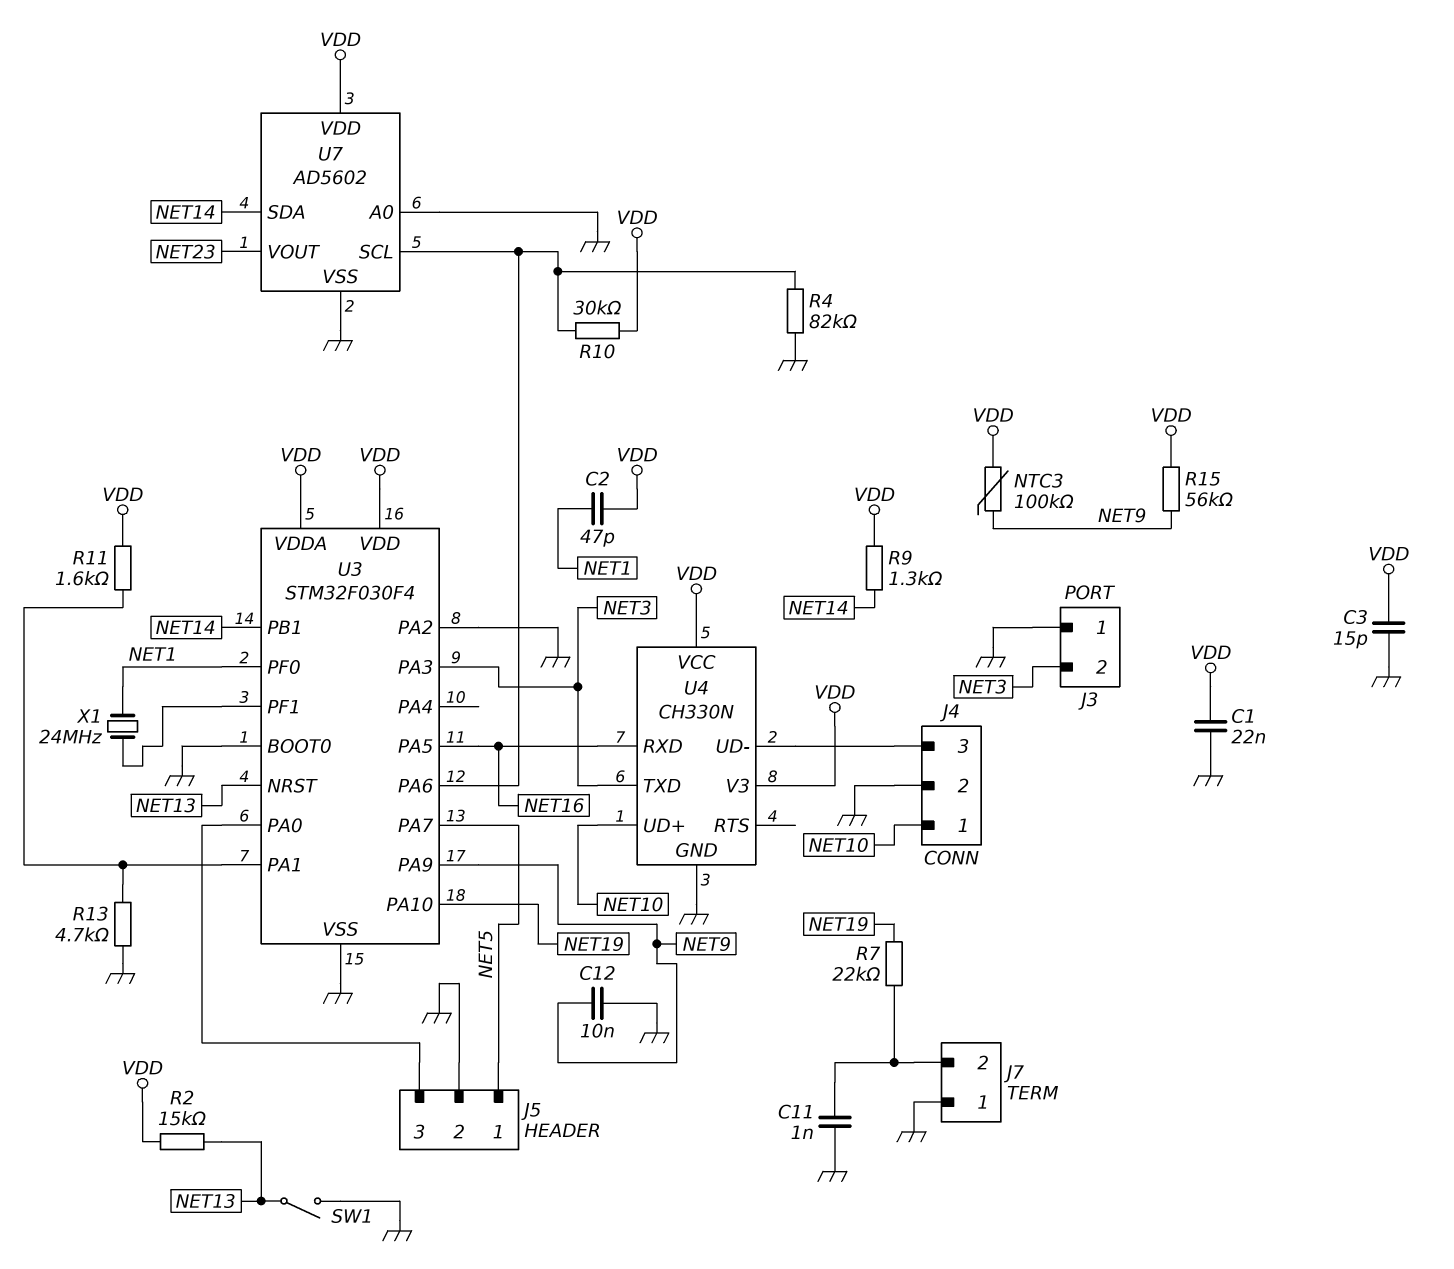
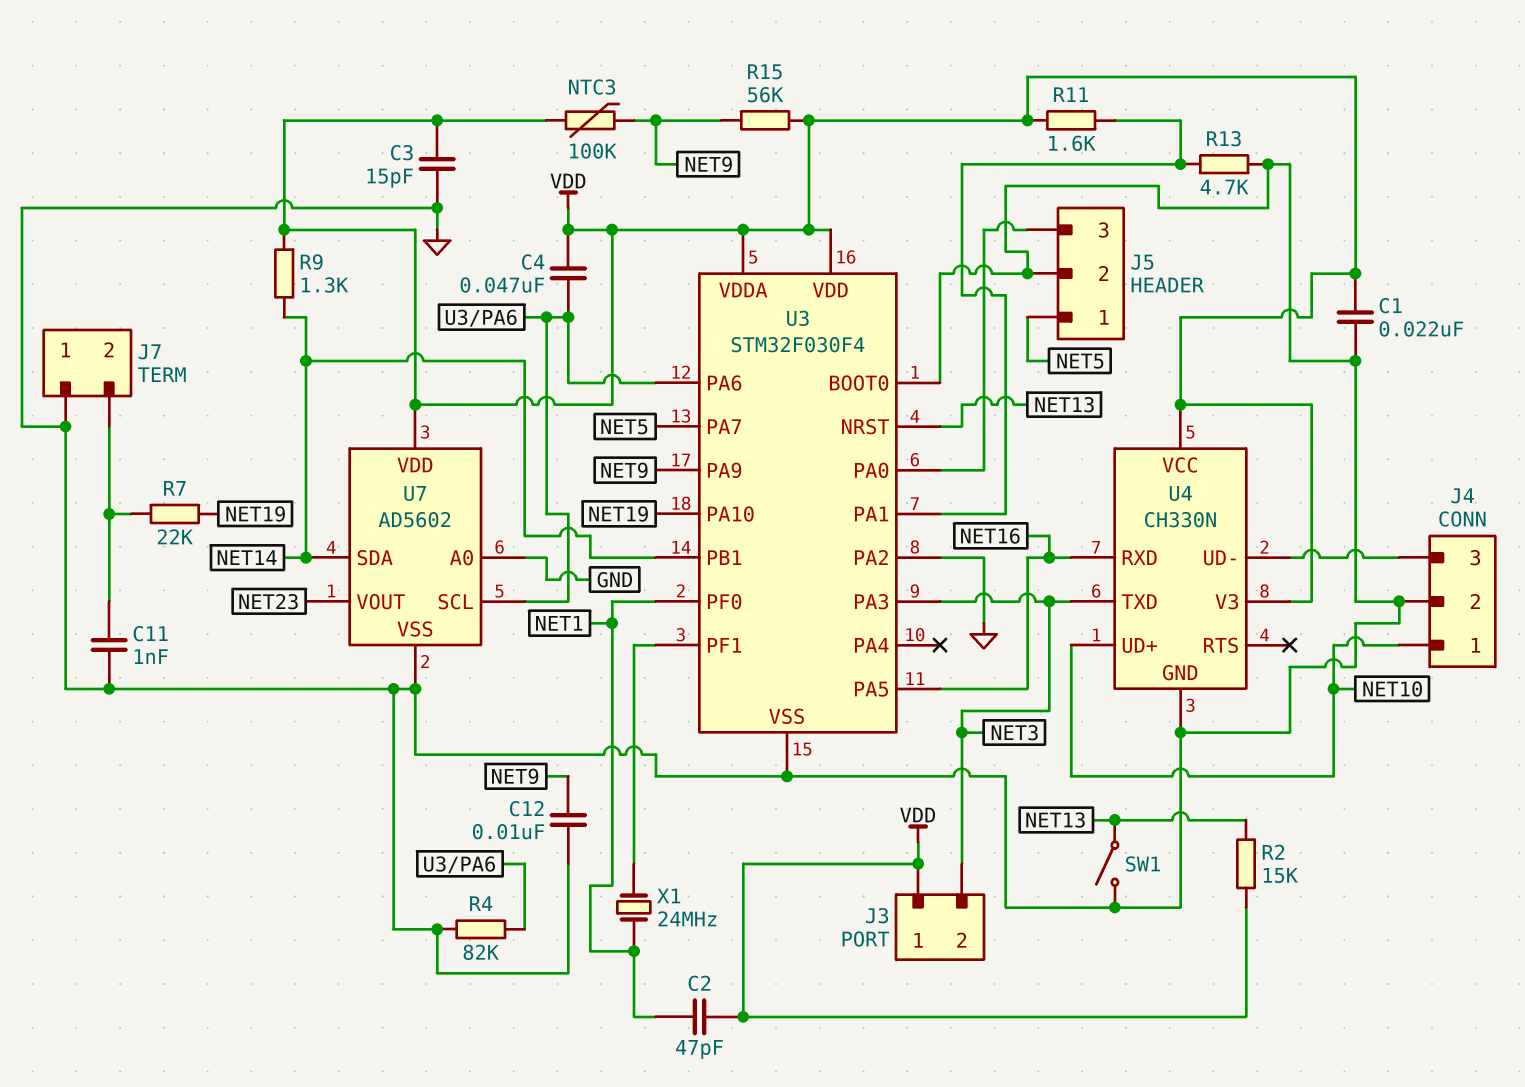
C4: none -> 47nF (U3/PA6, VDD)
J3 pin 1: GND -> VDD
R10: 30k (U3/PA6, VDD) -> none

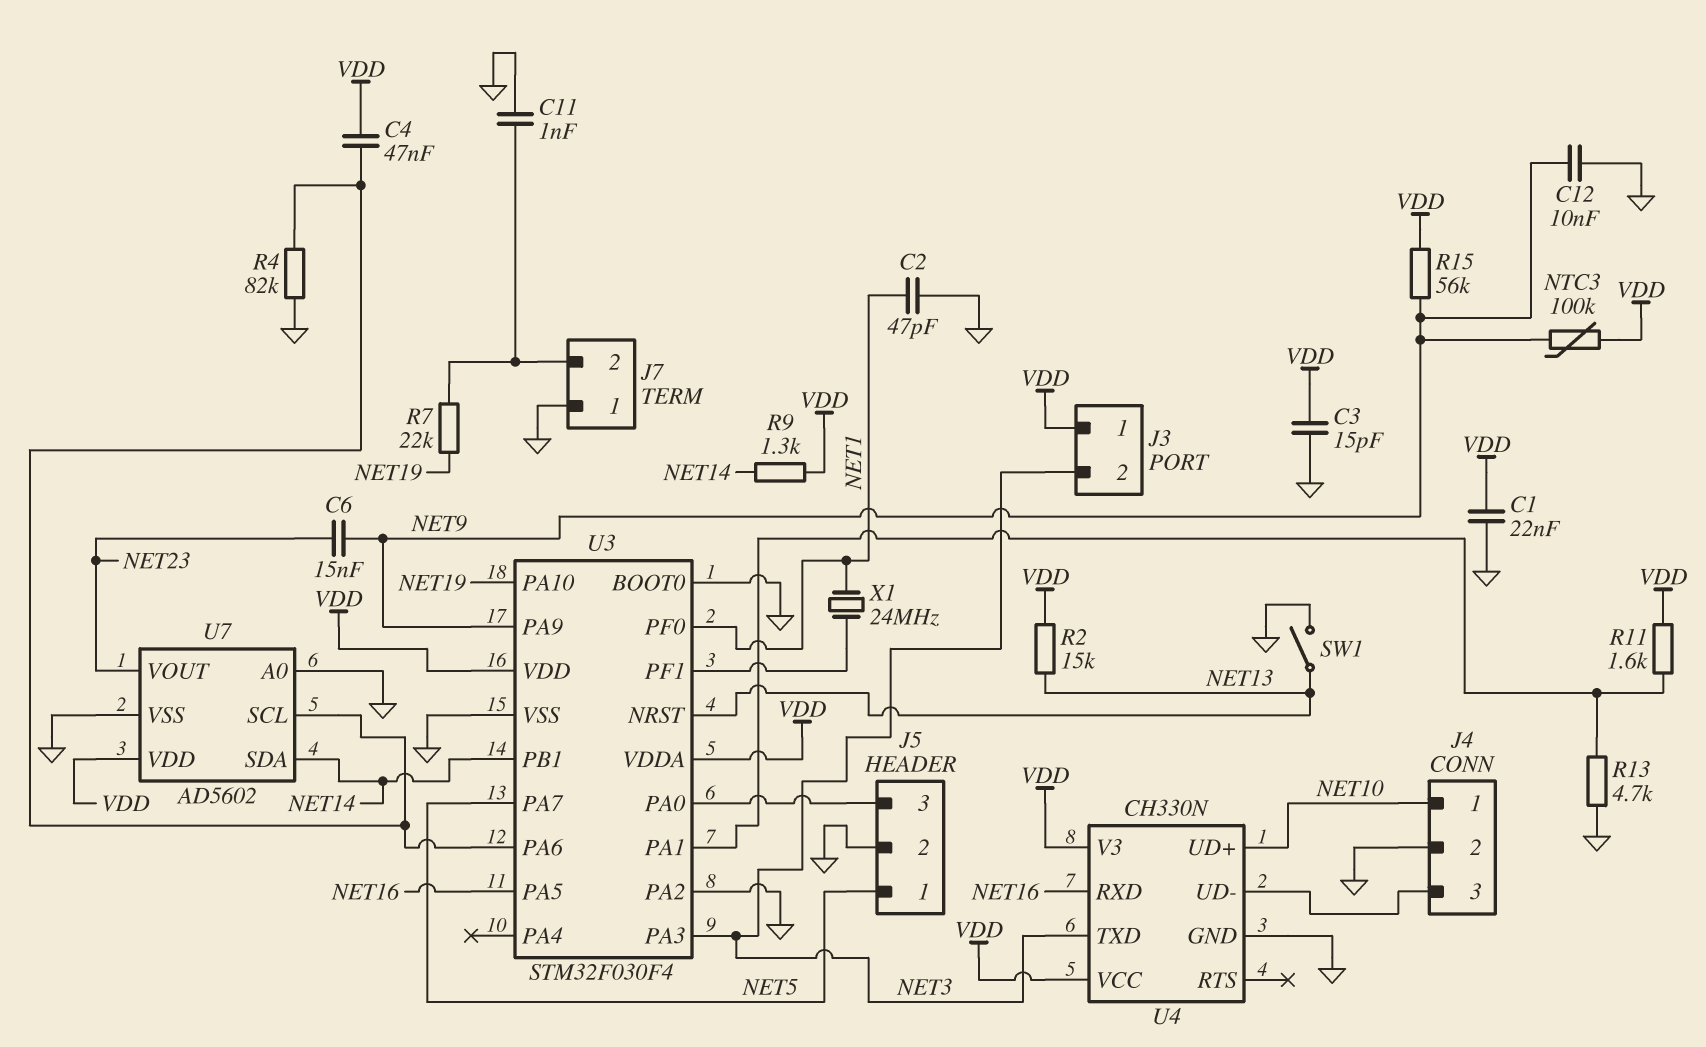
C2: 47pF (NET1, VDD) -> 47pF (GND, NET1)
C6: none -> 15nF (NET9, NET23)

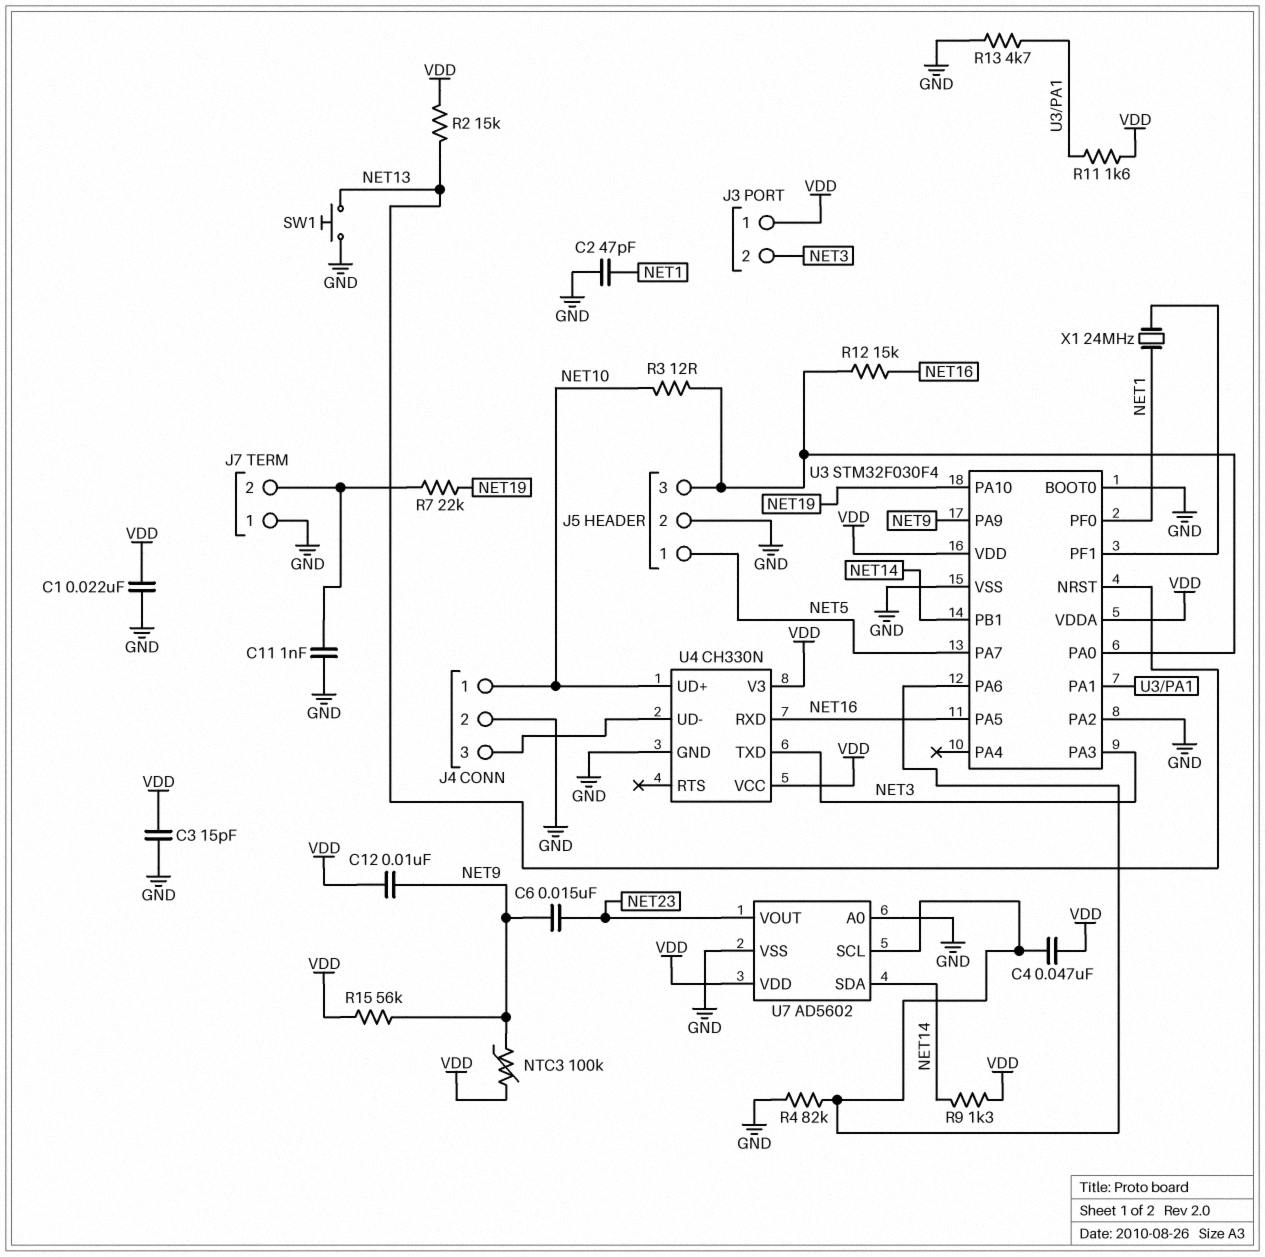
C12: 10nF (GND, NET9) -> 10nF (NET9, VDD)
R3: none -> 12 (J5/3, NET10)
R12: none -> 15k (J5/3, NET16)
SW1: switch (GND, NET13) -> button (GND, NET13)

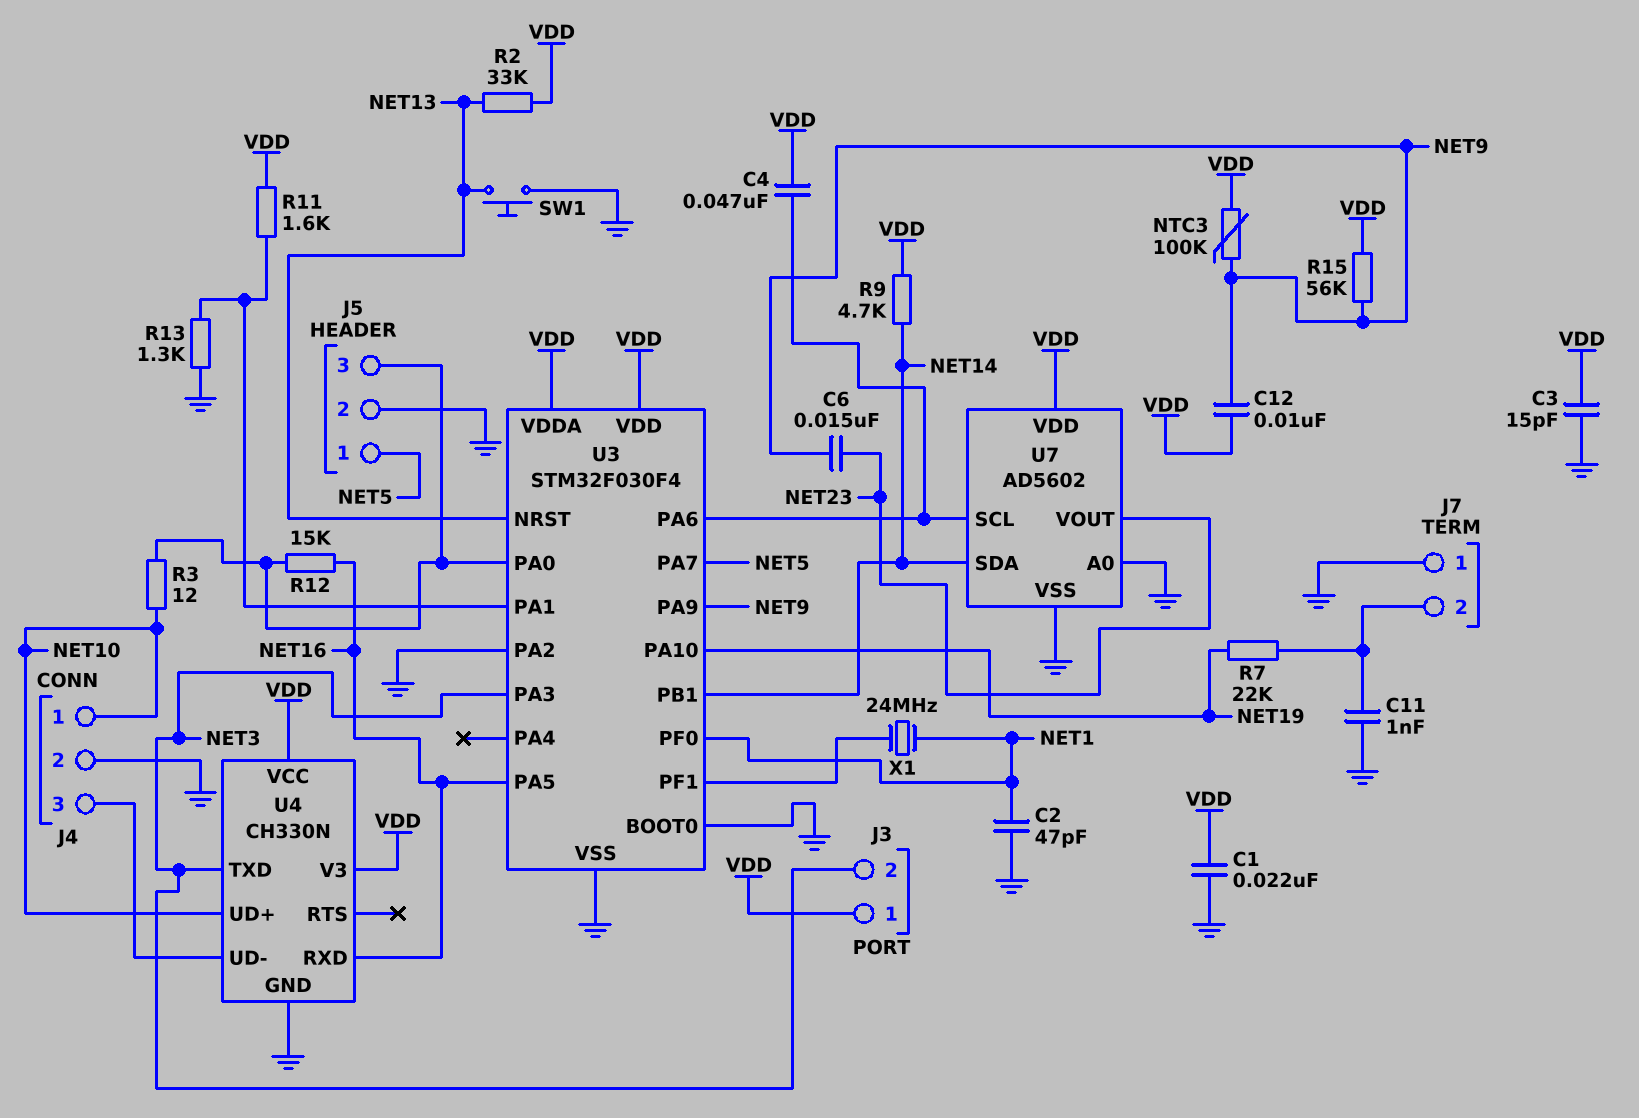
R2: 15k (NET13, VDD) -> 33k (NET13, VDD)
R4: 82k (GND, U3/PA6) -> none
R9: 1.3k (NET14, VDD) -> 4.7k (NET14, VDD)
R13: 4.7k (GND, U3/PA1) -> 1.3k (GND, U3/PA1)

